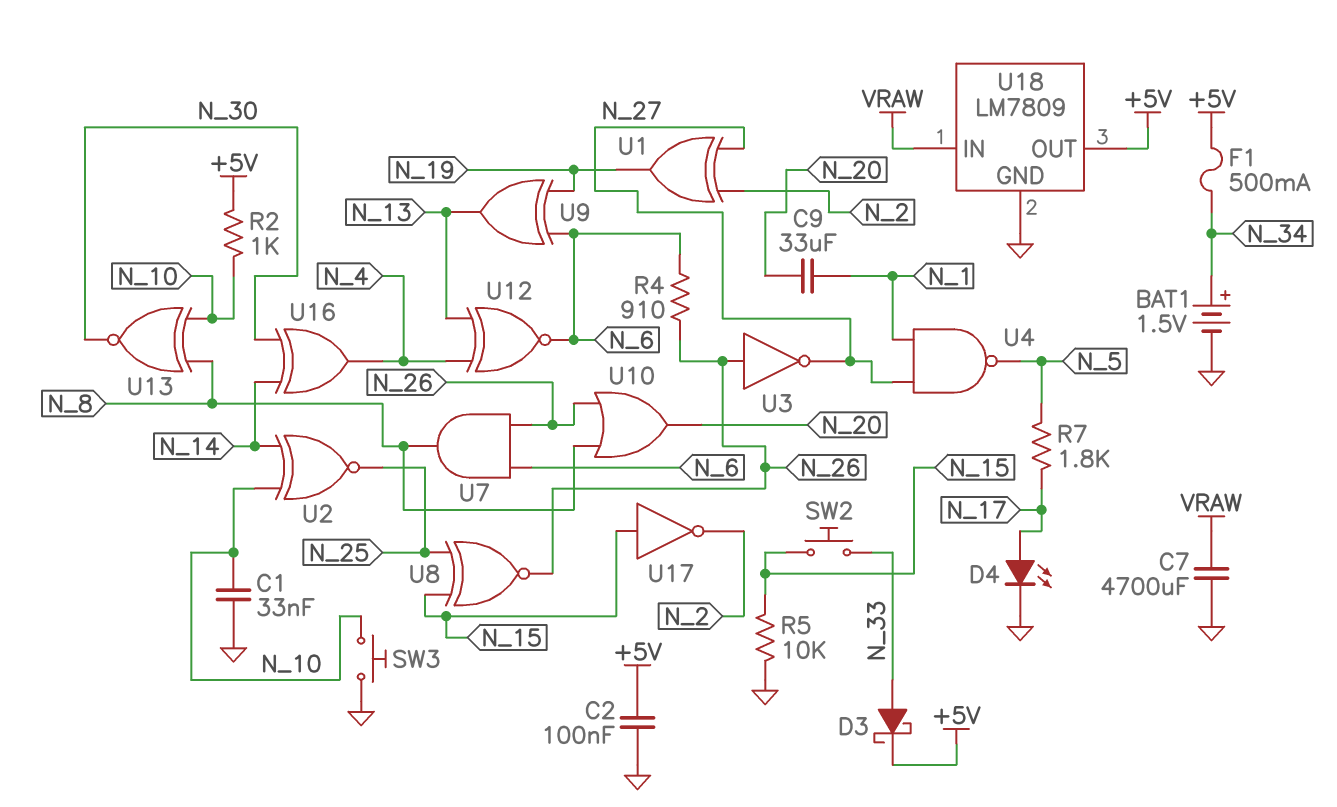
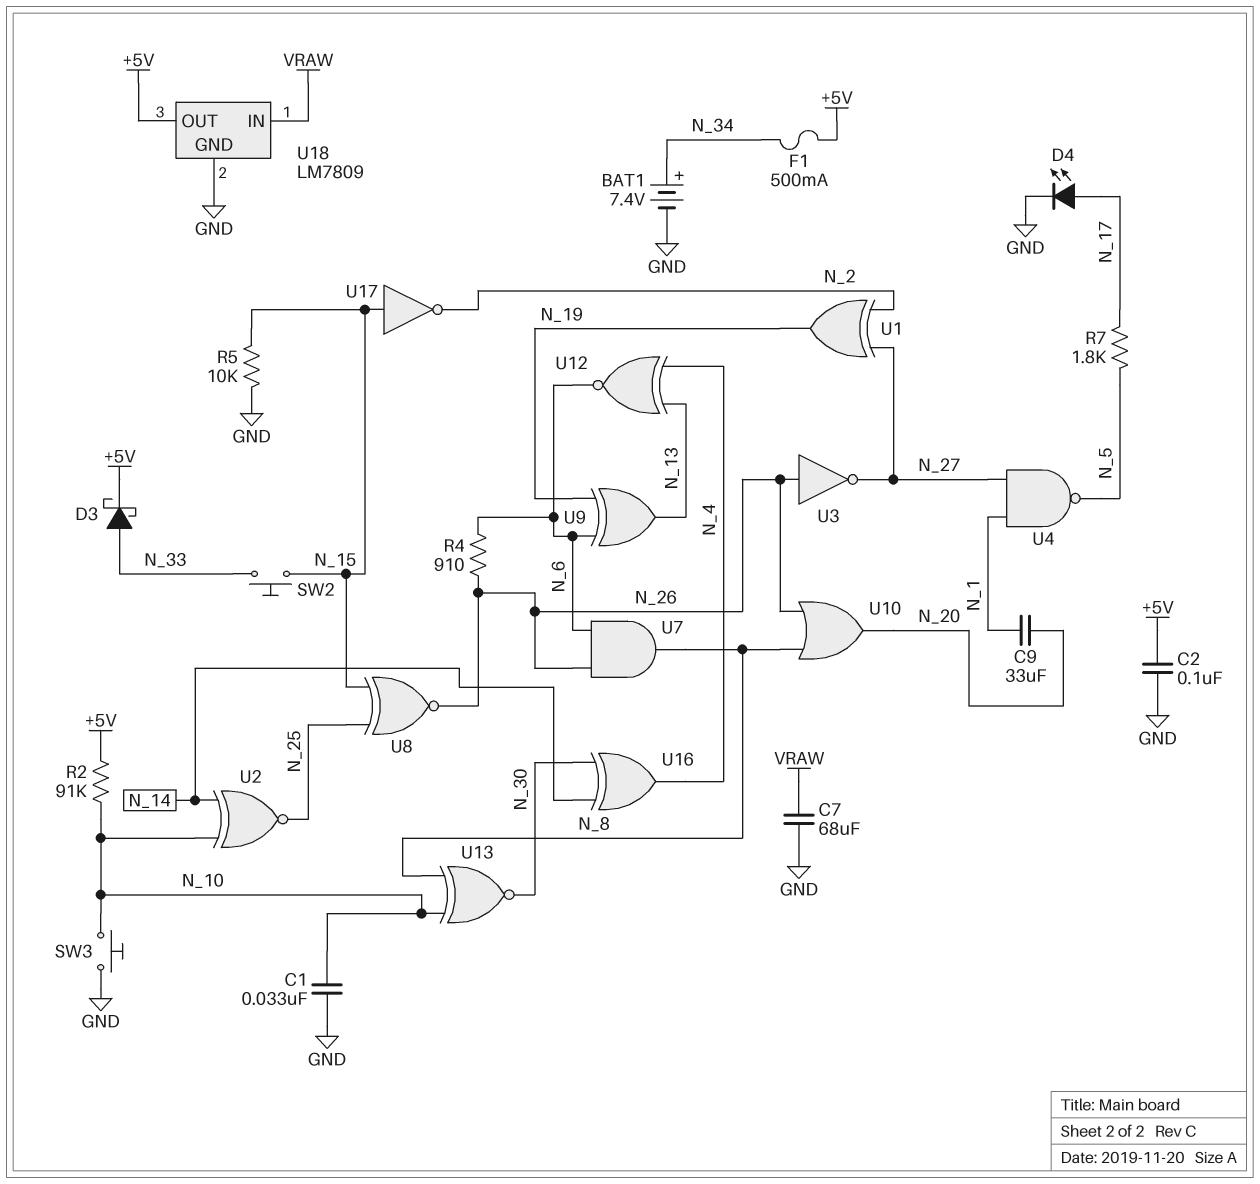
BAT1: 1.5V (plus N_34, minus GND) -> 7.4V (plus N_34, minus GND)
C7: 4700uF (GND, VRAW) -> 68uF (GND, VRAW)
R2: 1k (+5V, N_10) -> 91k (+5V, N_10)

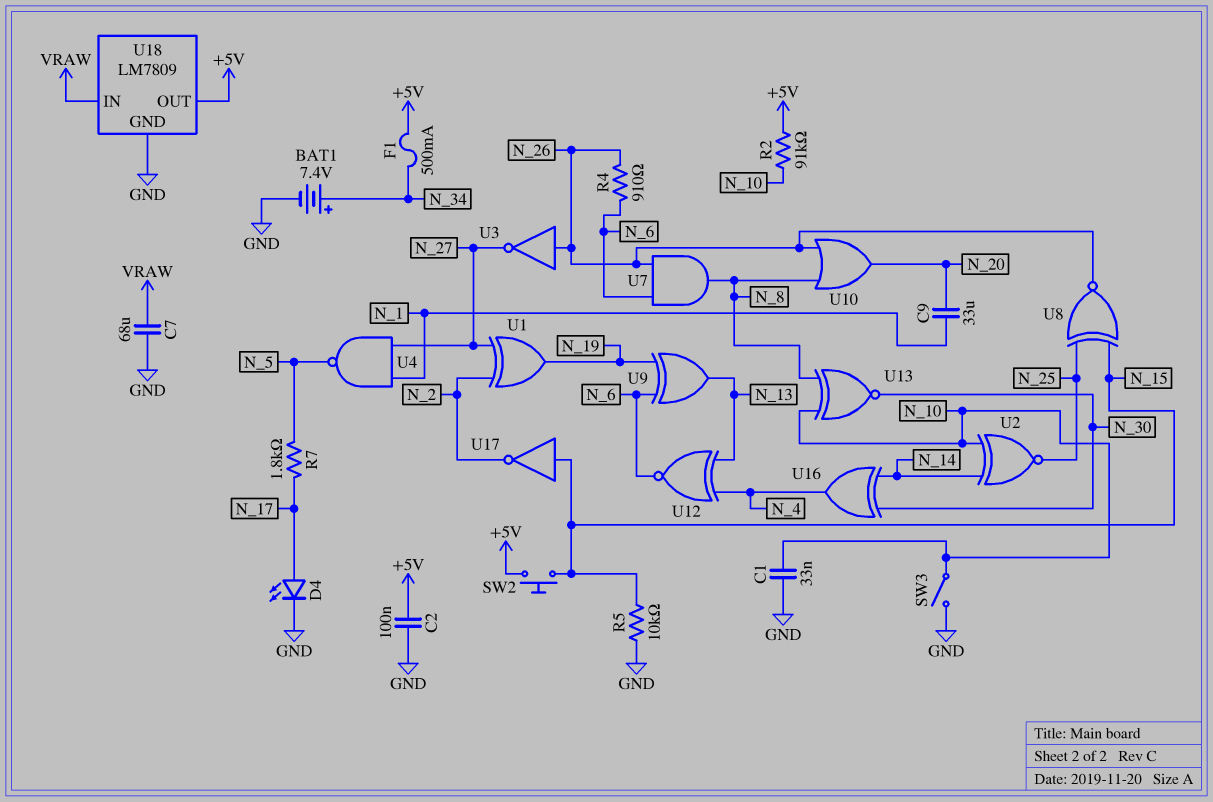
D3: schottky (A N_33, K +5V) -> none
SW2: button (N_15, N_33) -> button (+5V, N_15)
SW3: button (GND, N_10) -> switch (GND, N_10)

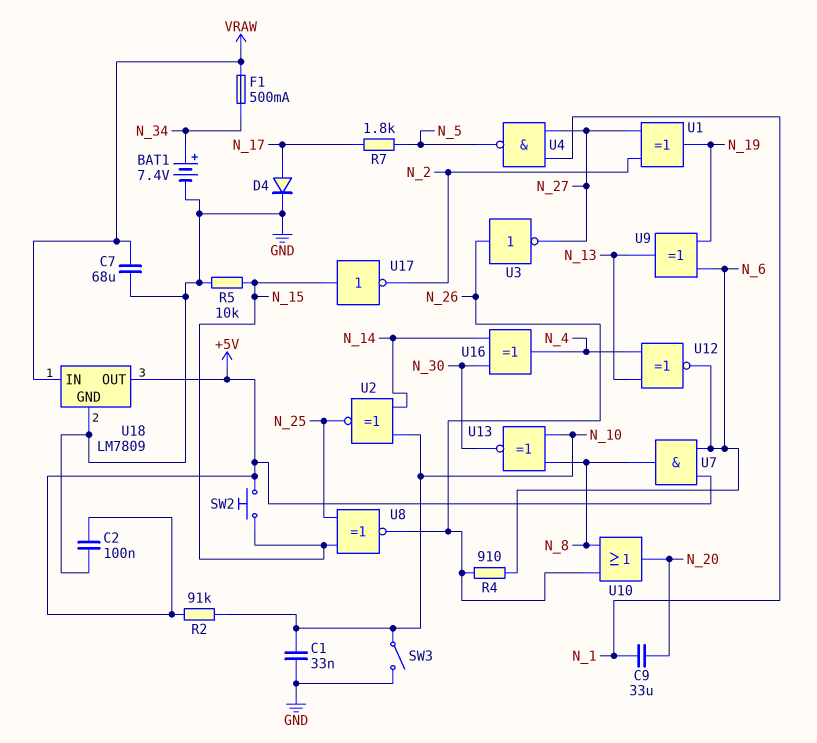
D4: LED (A N_17, K GND) -> diode (A N_17, K GND)
F1: 500mA (+5V, N_34) -> 500mA (N_34, VRAW)
U7: AND (in N_6, in N_26, out N_8) -> AND (in +5V, in N_6, out N_8)

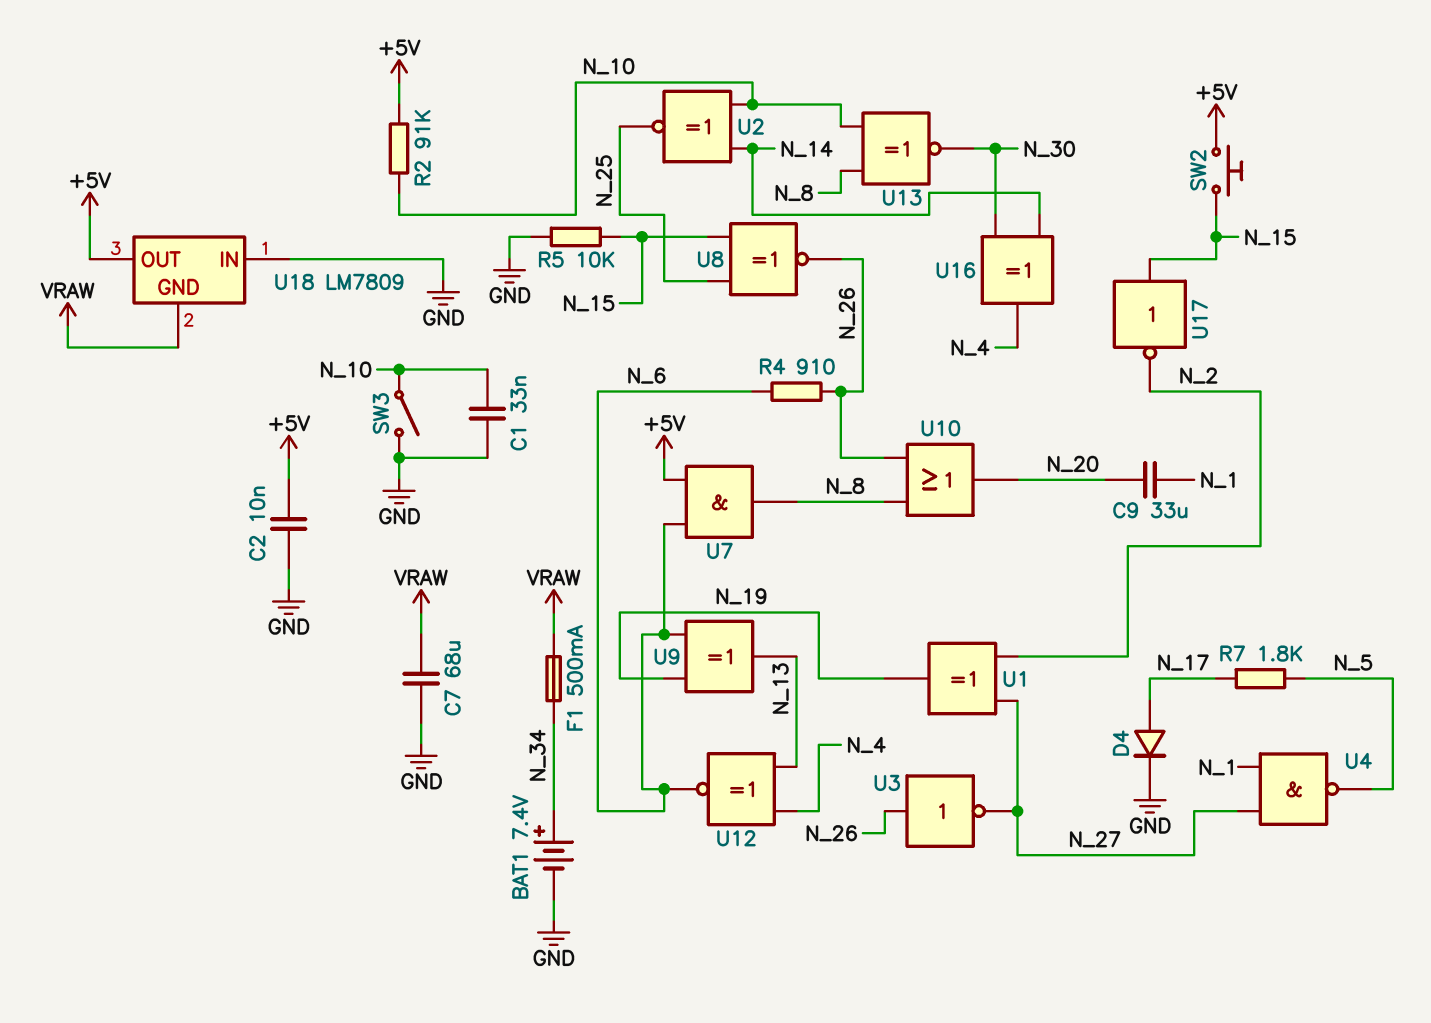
C2: 100nF (+5V, GND) -> 10nF (+5V, GND)
U18 pin GND: GND -> VRAW
U18 pin IN: VRAW -> GND

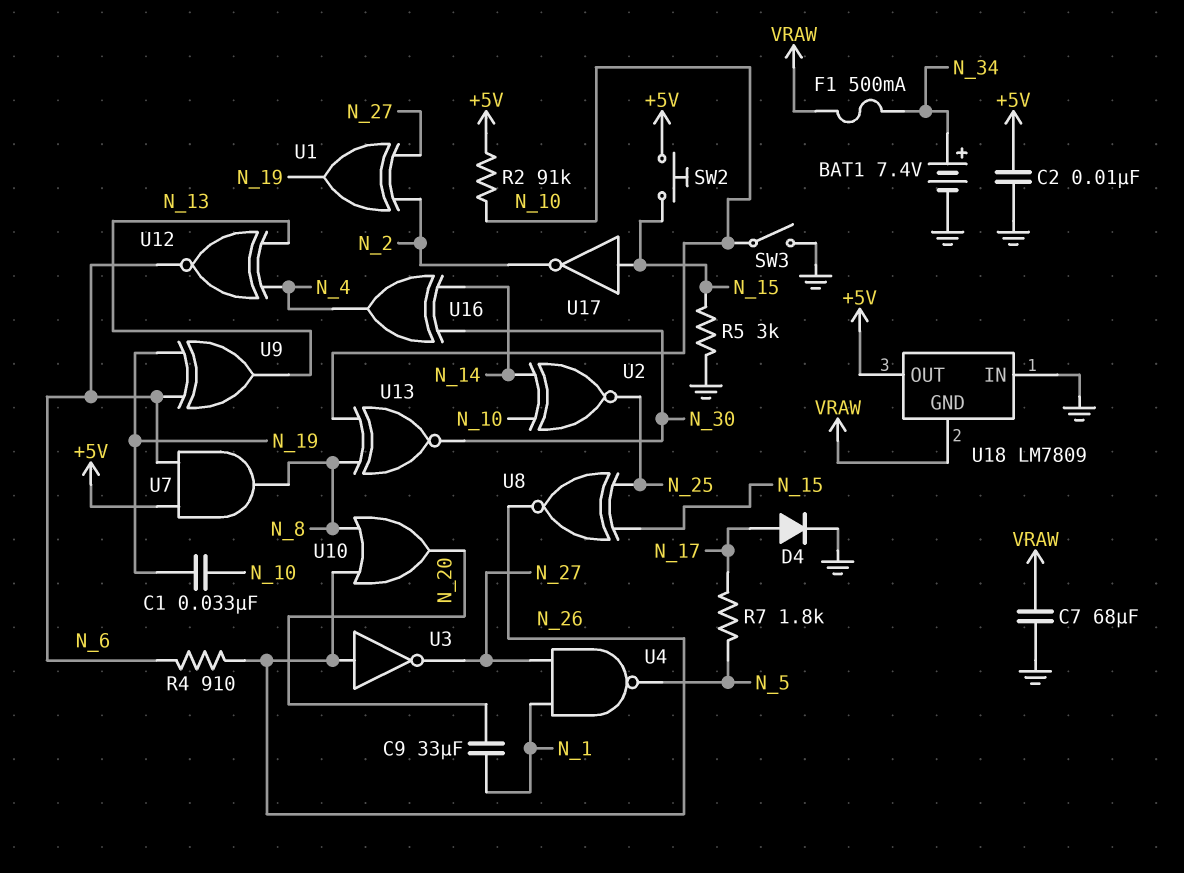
C1: 33nF (GND, N_10) -> 33nF (N_10, N_19)
R5: 10k (GND, N_15) -> 3k (GND, N_15)

